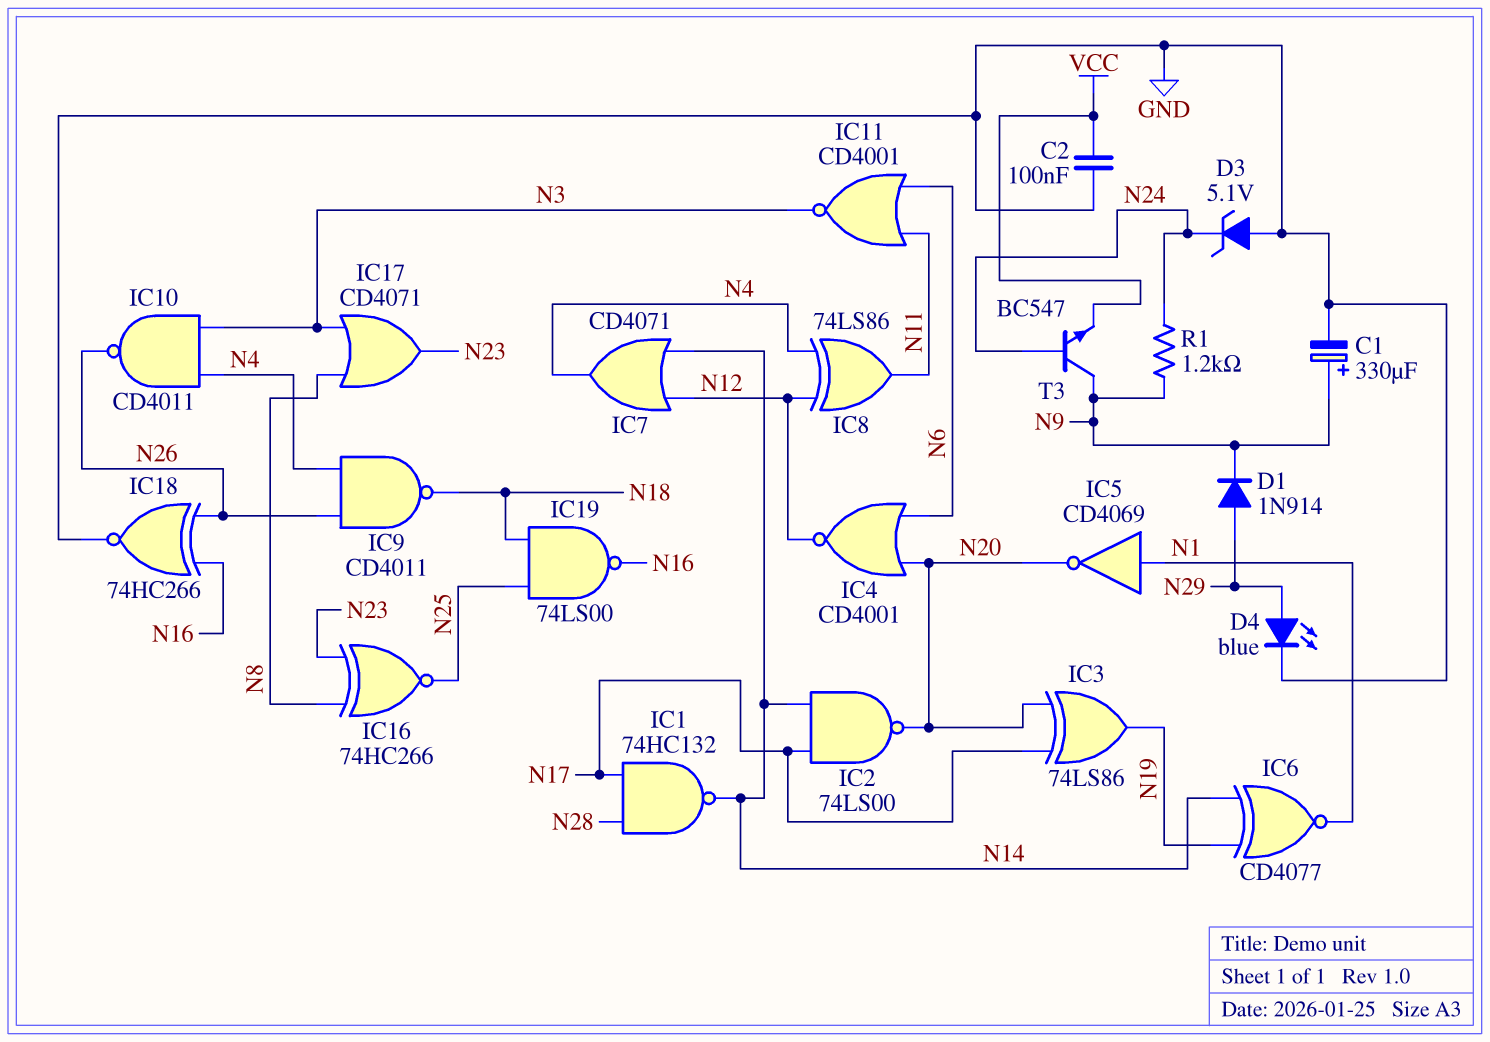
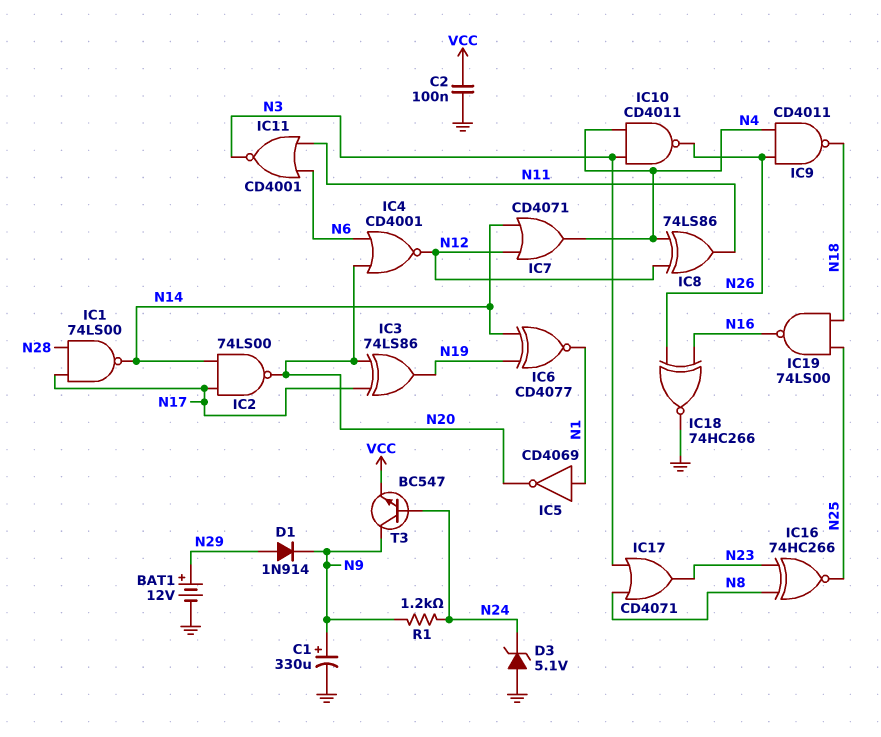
BAT1: none -> 12V (plus N29, minus GND)
D4: LED blue (A N29, K GND) -> none
IC1: NAND 74HC132 (in N17, in N28, out N14) -> NAND 74LS00 (in N17, in N28, out N14)

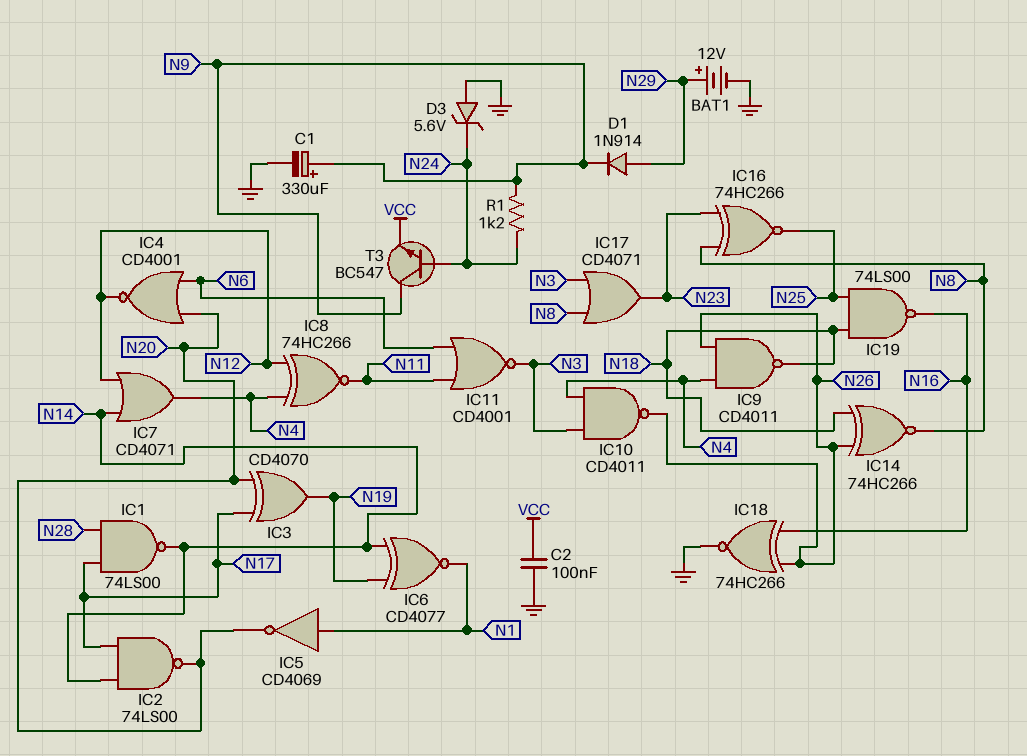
D3: zener 5.1V (A GND, K N24) -> zener 5.6V (A GND, K N24)
IC3: XOR 74LS86 (in N17, in N20, out N19) -> XOR CD4070 (in N17, in N20, out N19)
IC8: XOR 74LS86 (in N4, in N12, out N11) -> XNOR 74HC266 (in N4, in N12, out N11)
IC14: none -> XNOR 74HC266 (in N18, in N26, out N8)

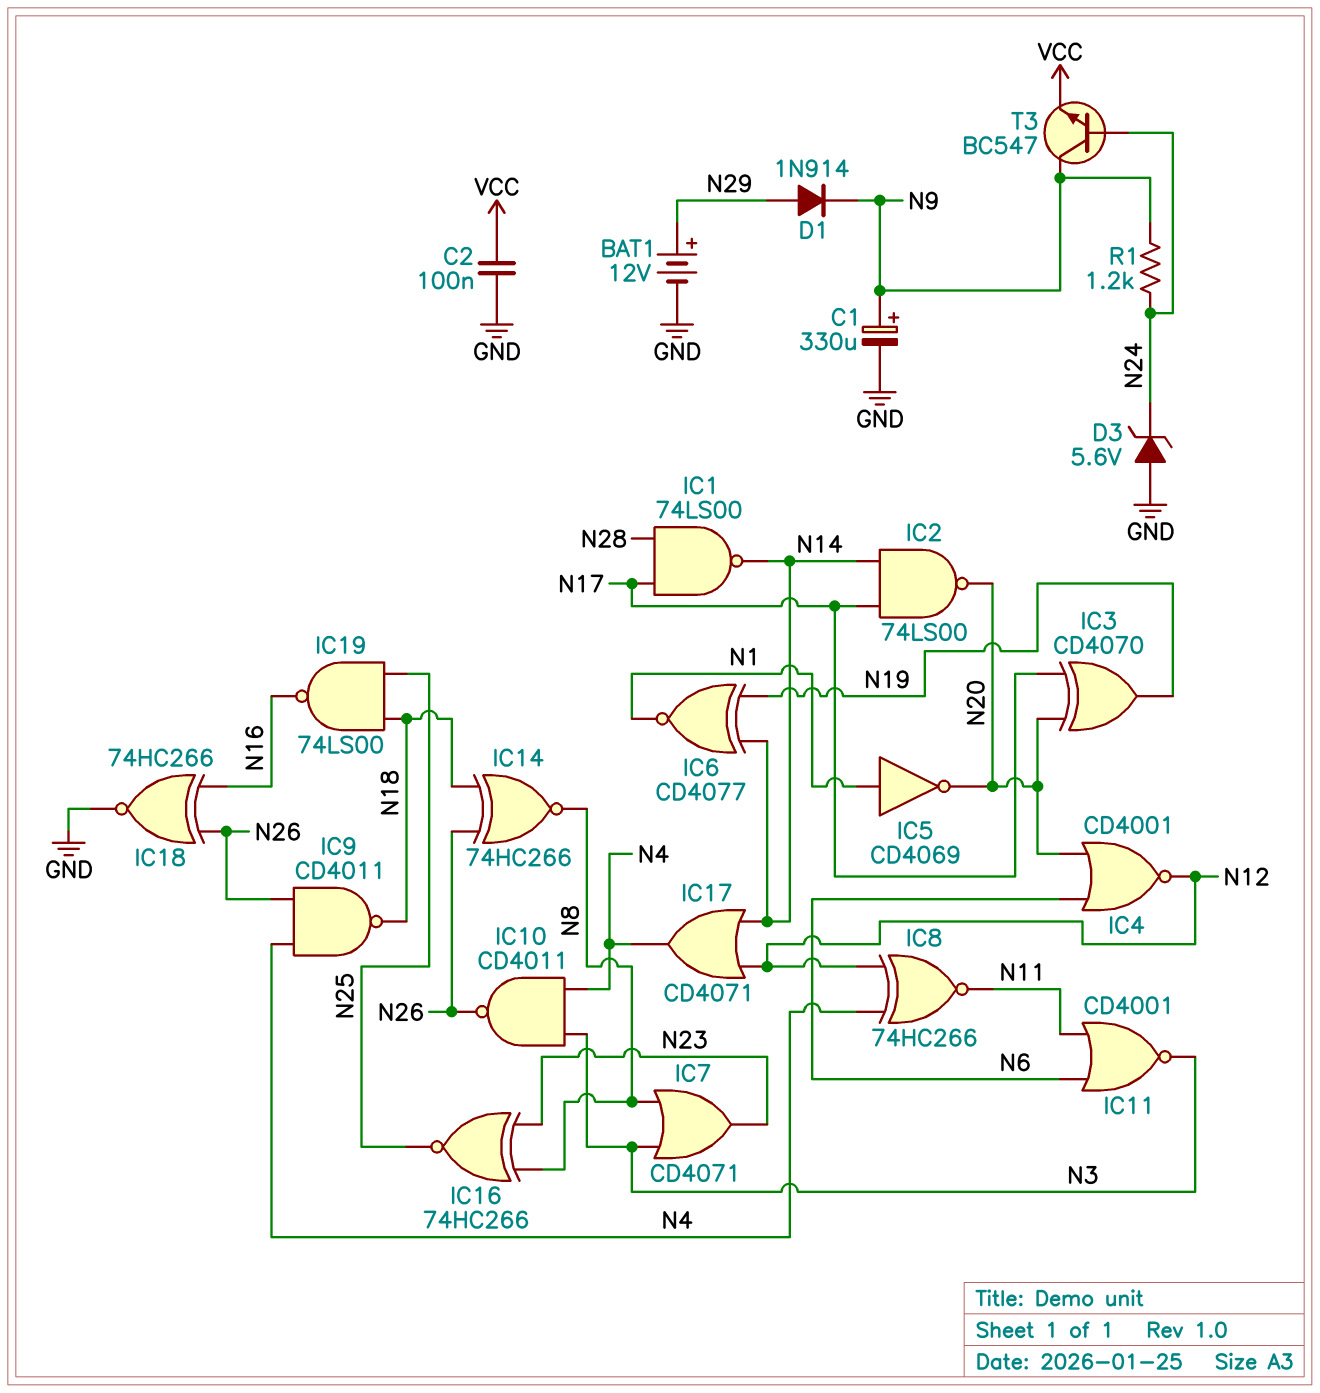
IC7: OR CD4071 (in N12, in N14, out N4) -> OR CD4071 (in N3, in N8, out N23)
IC17: OR CD4071 (in N3, in N8, out N23) -> OR CD4071 (in N12, in N14, out N4)

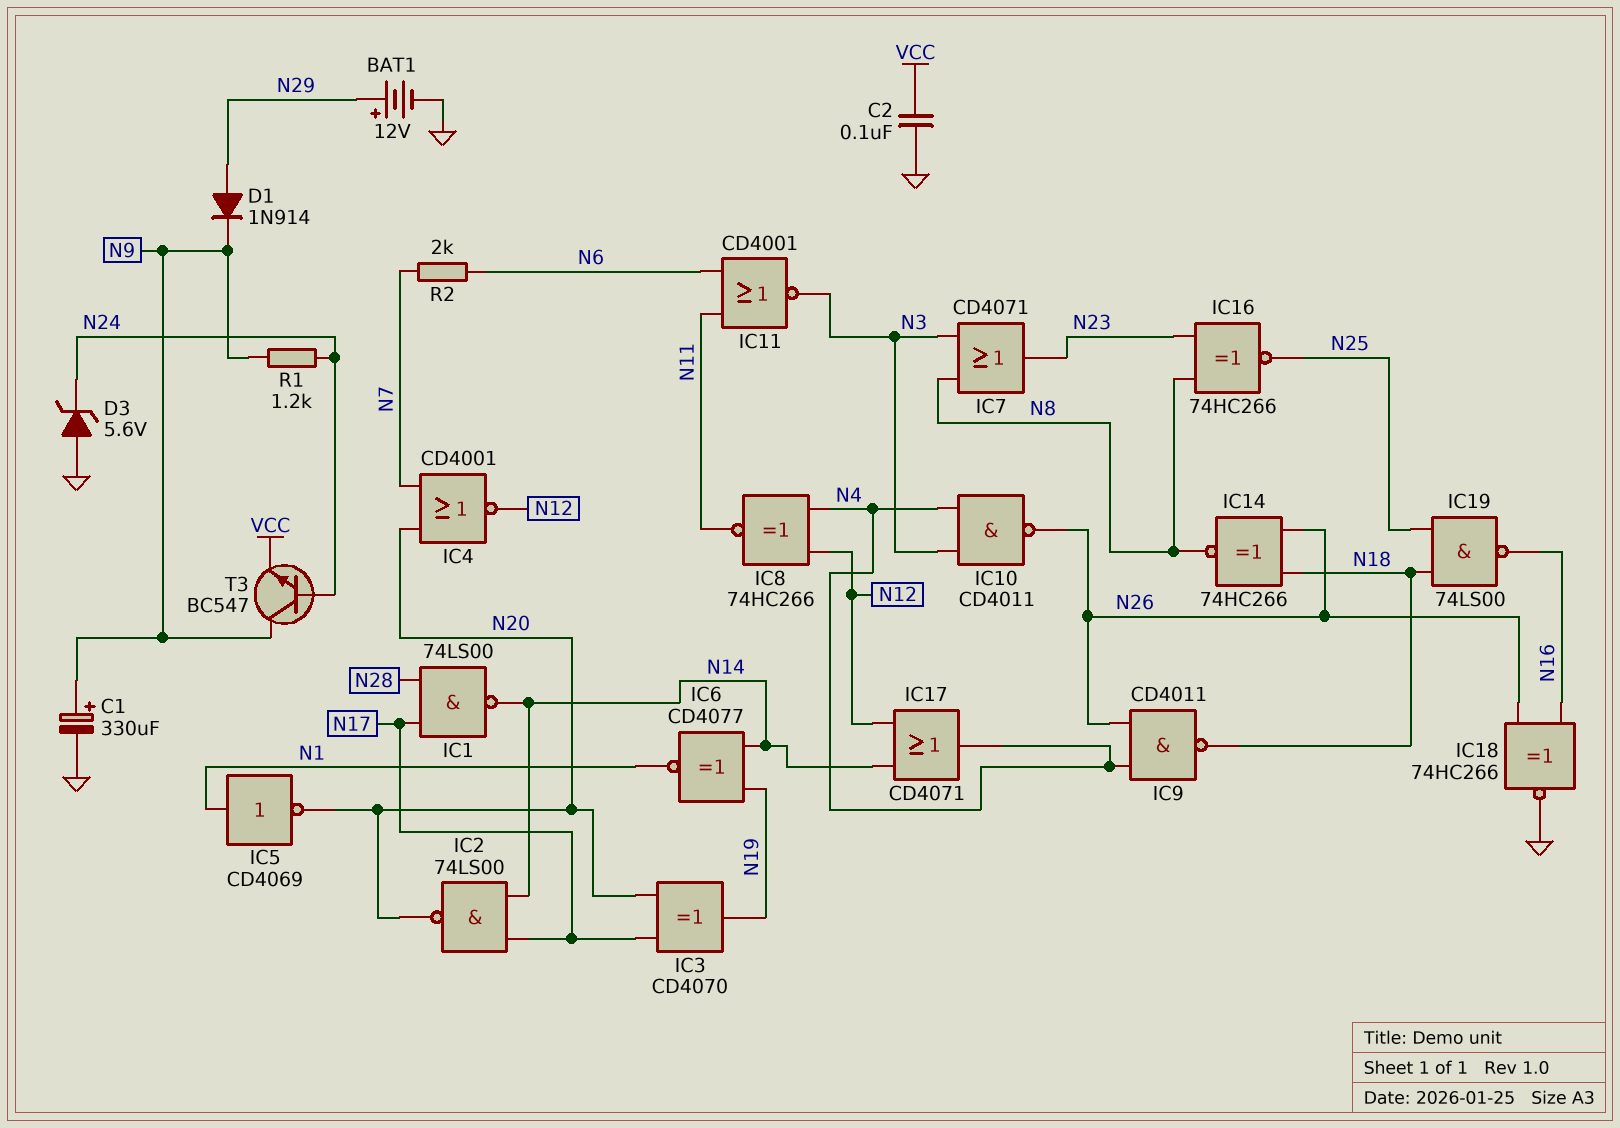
IC4: NOR CD4001 (in N6, in N20, out N12) -> NOR CD4001 (in N7, in N20, out N12)
R2: none -> 2k (N6, N7)

